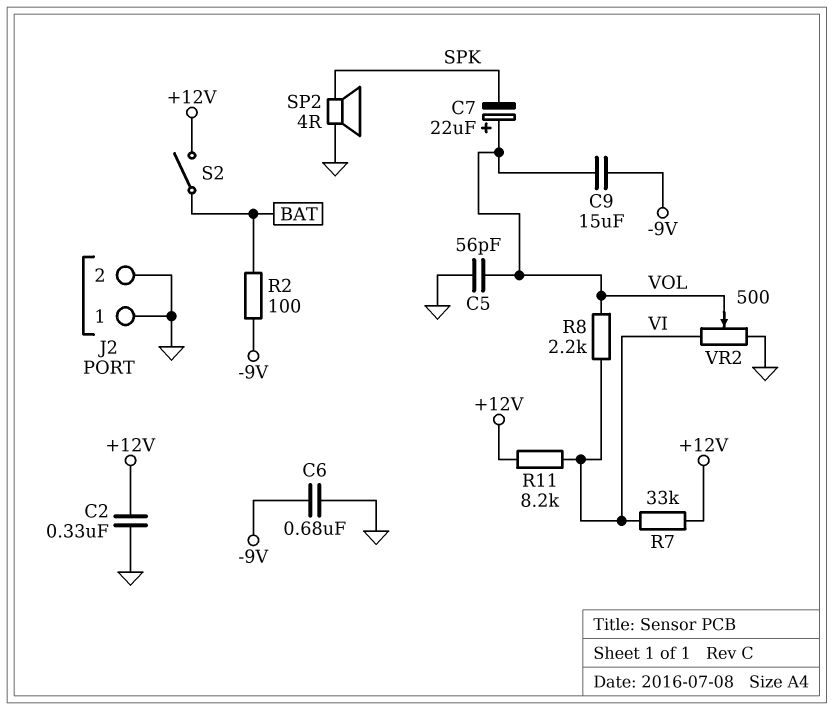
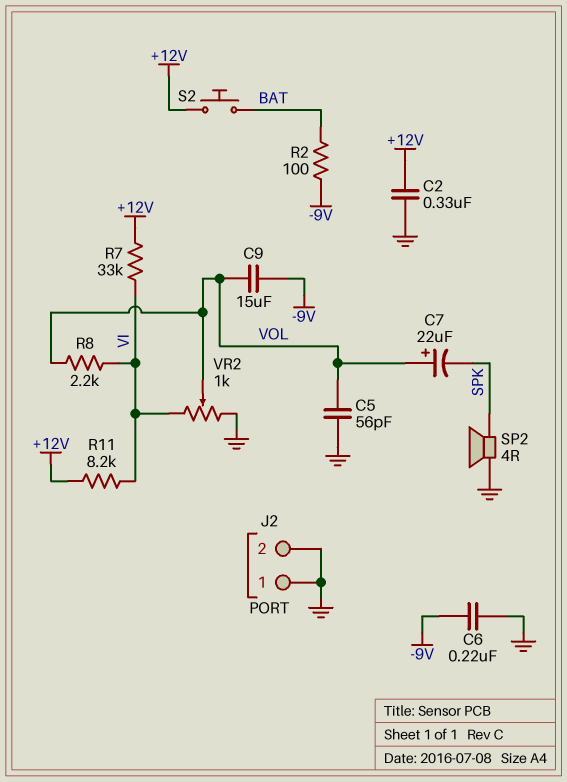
C6: 680nF (-9V, GND) -> 220nF (-9V, GND)
S2: switch (+12V, BAT) -> button (+12V, BAT)
VR2: 500 (GND, VI, wiper VOL) -> 1k (GND, VI, wiper VOL)

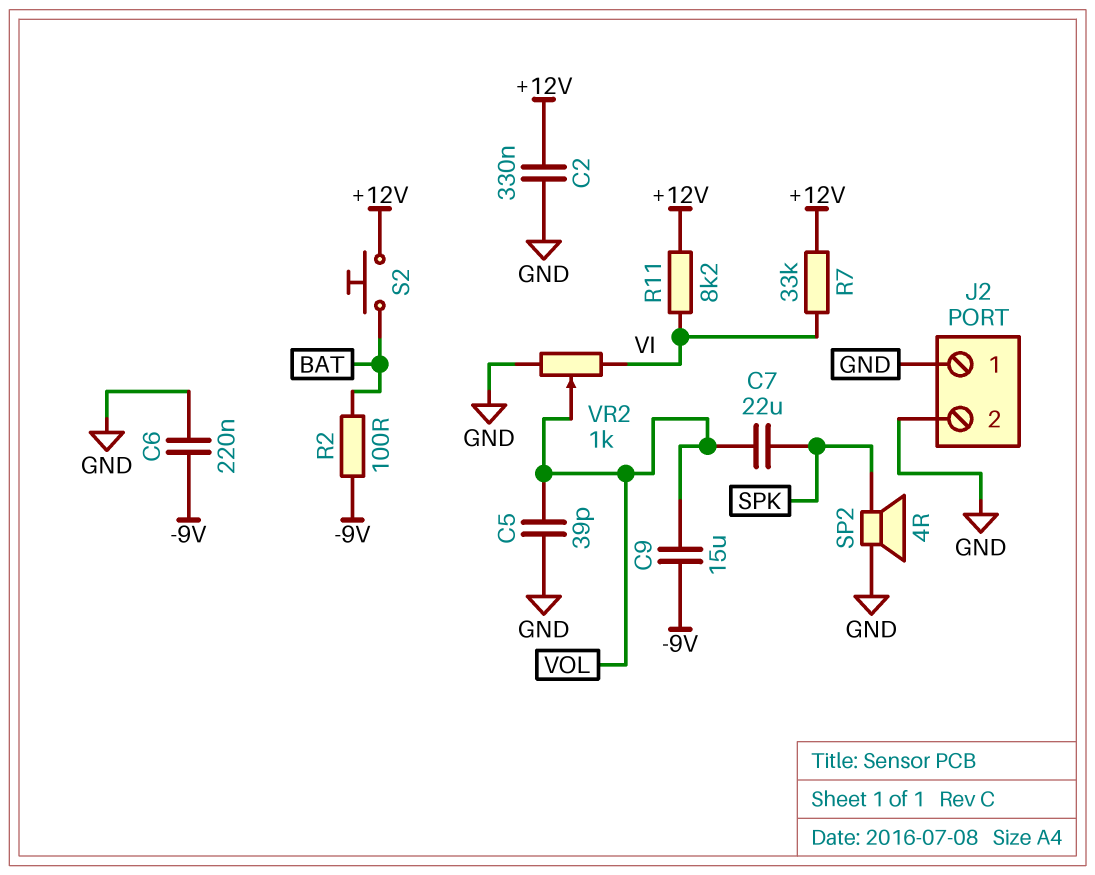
C5: 56pF (GND, VOL) -> 39pF (GND, VOL)
C7: 22uF (plus VOL, minus SPK) -> 22uF (SPK, VOL)
R8: 2.2k (VI, VOL) -> none

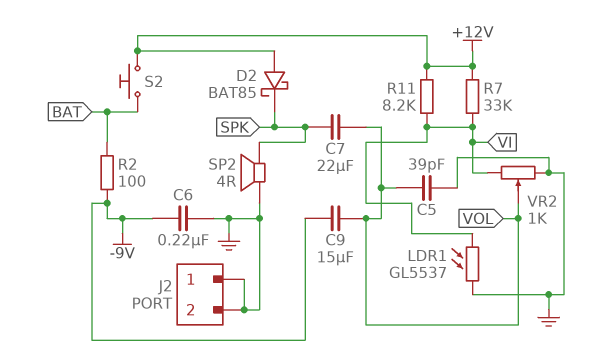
C2: 330nF (+12V, GND) -> none
D2: none -> schottky BAT85 (A +12V, K SPK)
LDR1: none -> GL5537 (GND, VI)

